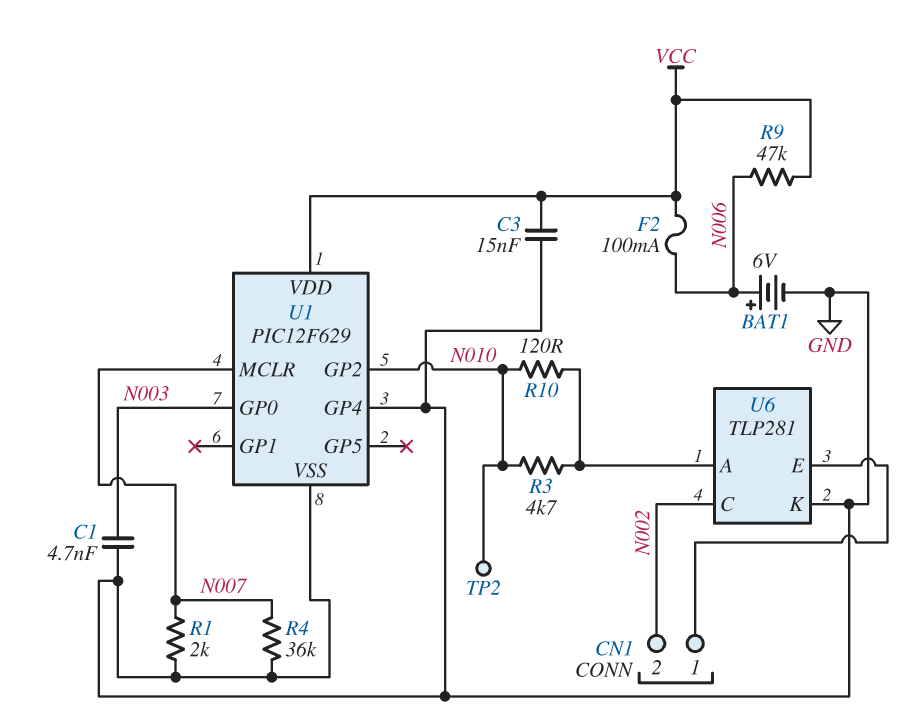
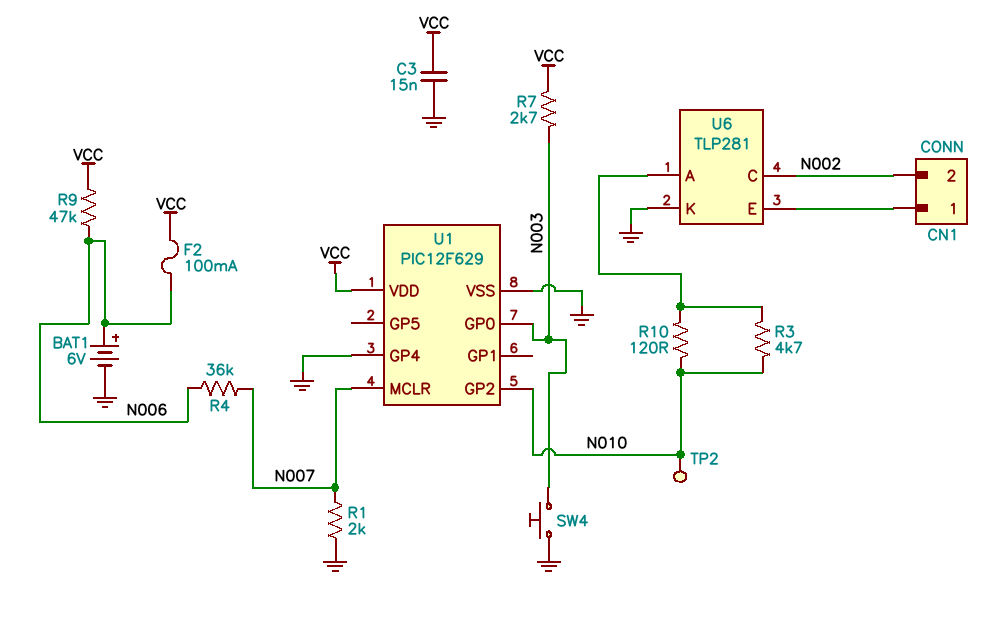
C1: 4.7nF (GND, N003) -> none
R4: 36k (GND, N007) -> 36k (N006, N007)
R7: none -> 2.7k (N003, VCC)
SW4: none -> button (GND, N003)

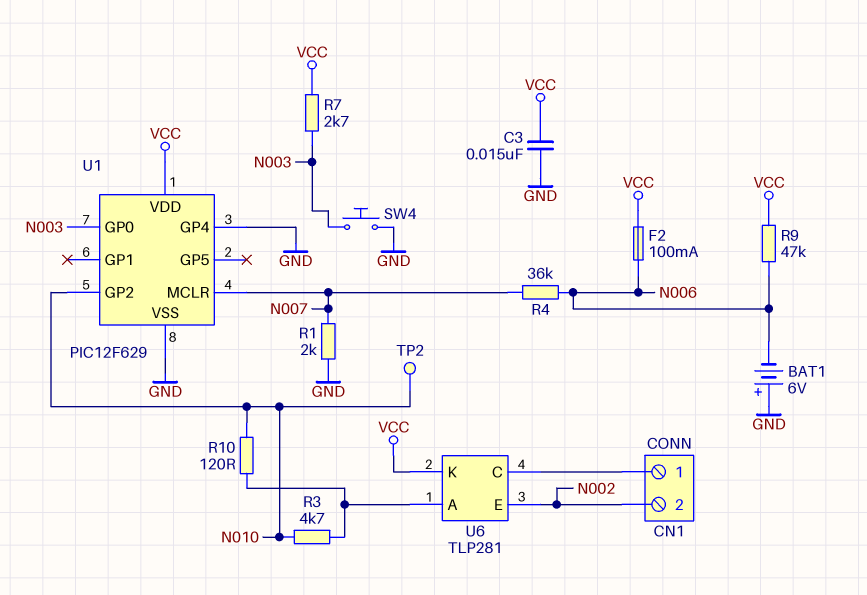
BAT1: 6V (plus N006, minus GND) -> 6V (plus GND, minus N006)
U6 pin C: N002 -> CN1/1
U6 pin E: CN1/1 -> N002
U6 pin K: GND -> VCC

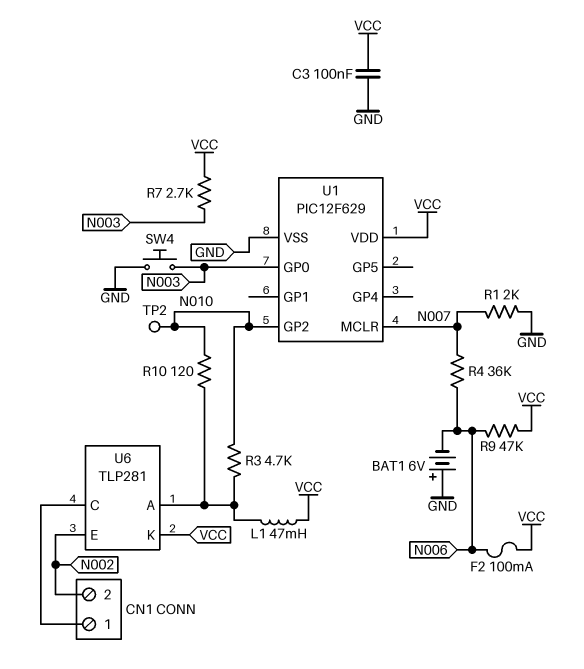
C3: 15nF (GND, VCC) -> 100nF (GND, VCC)
L1: none -> 47mH (U6/A, VCC)
U1 pin GP4: GND -> none

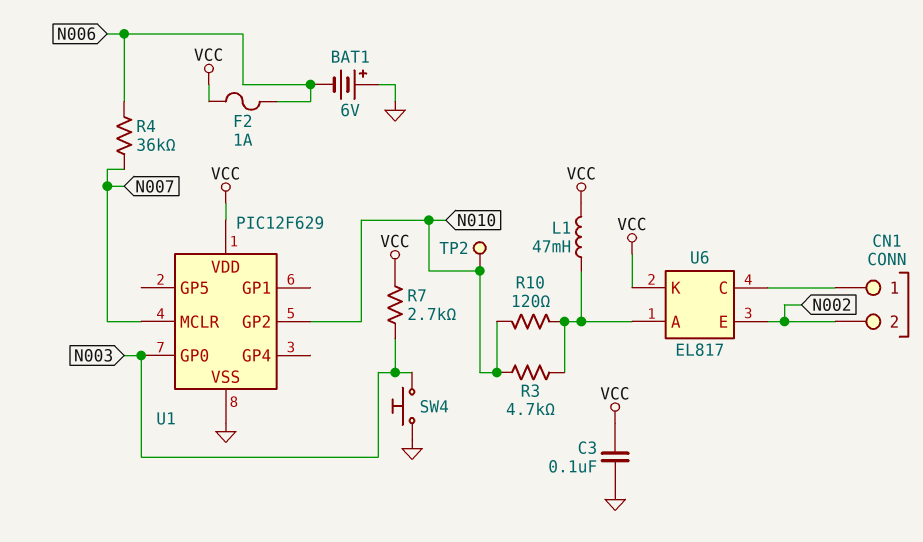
F2: 100mA (N006, VCC) -> 1A (N006, VCC)
R1: 2k (GND, N007) -> none
R9: 47k (N006, VCC) -> none
U6: TLP281 -> EL817

